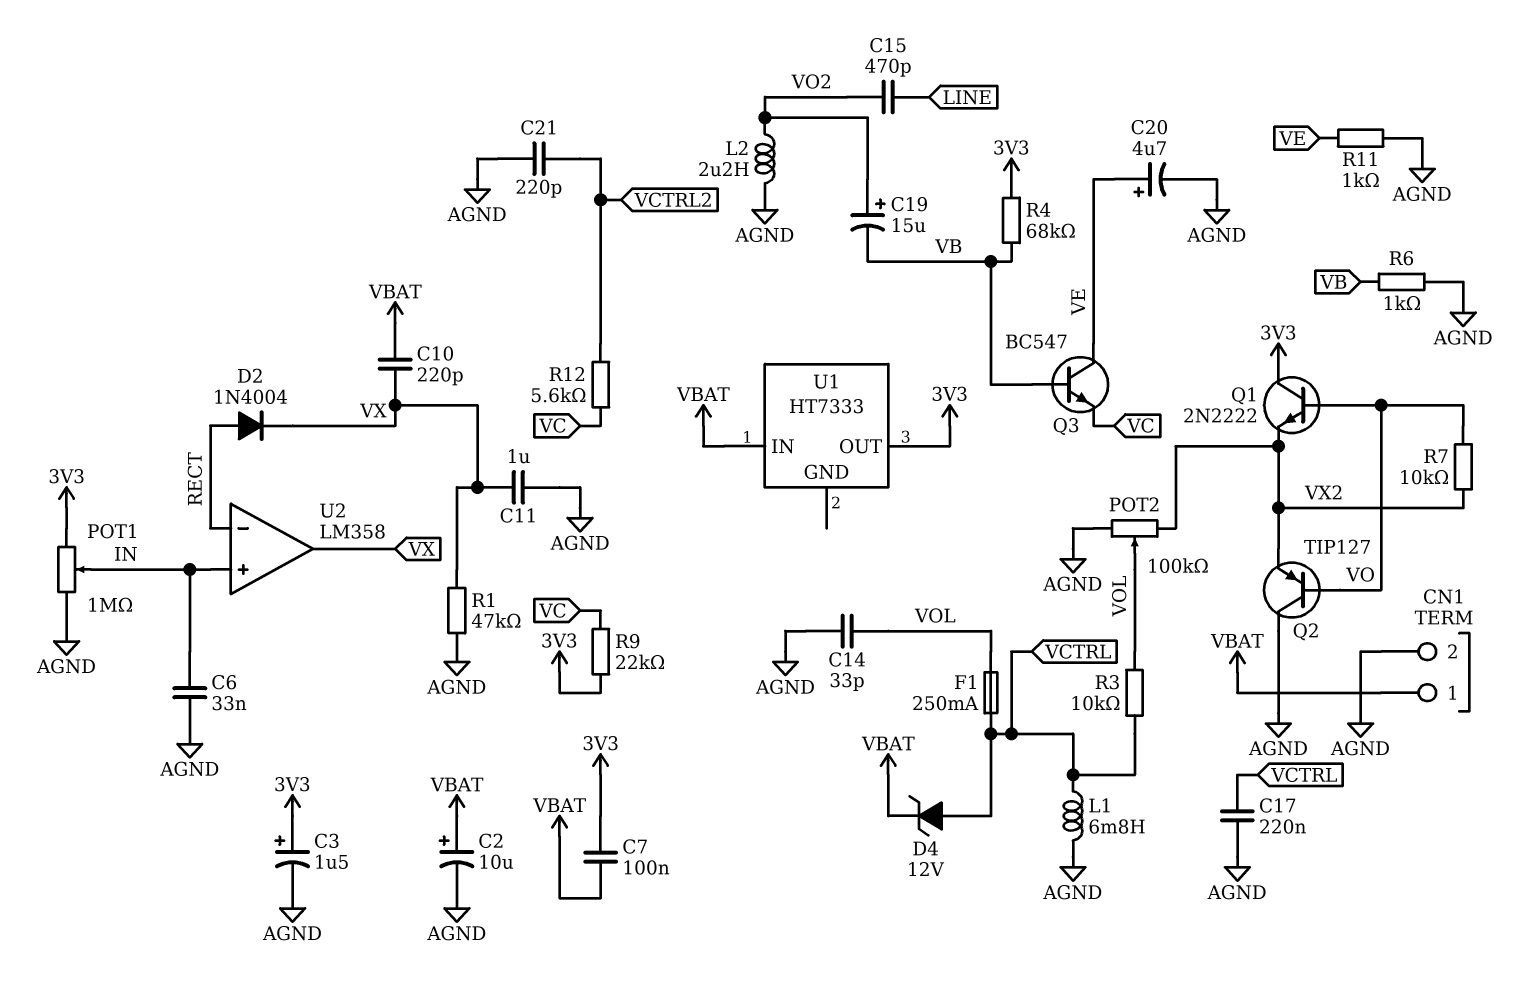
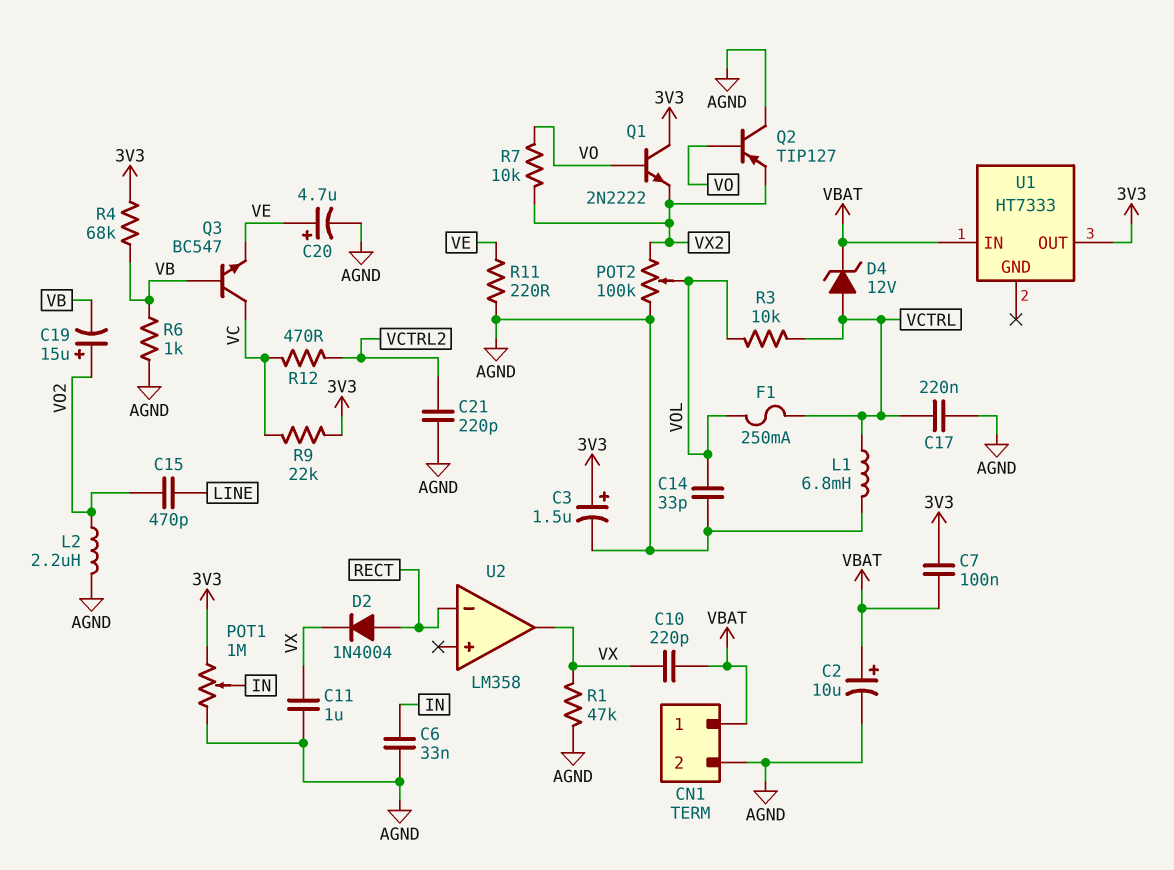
Q3: NPN BC547 (B VB, C VE, E VC) -> NPN BC547 (B VB, C VC, E VE)
R11: 1k (AGND, VE) -> 220 (AGND, VE)
R12: 5.6k (VC, VCTRL2) -> 470 (VC, VCTRL2)
U2 pin in+: IN -> none

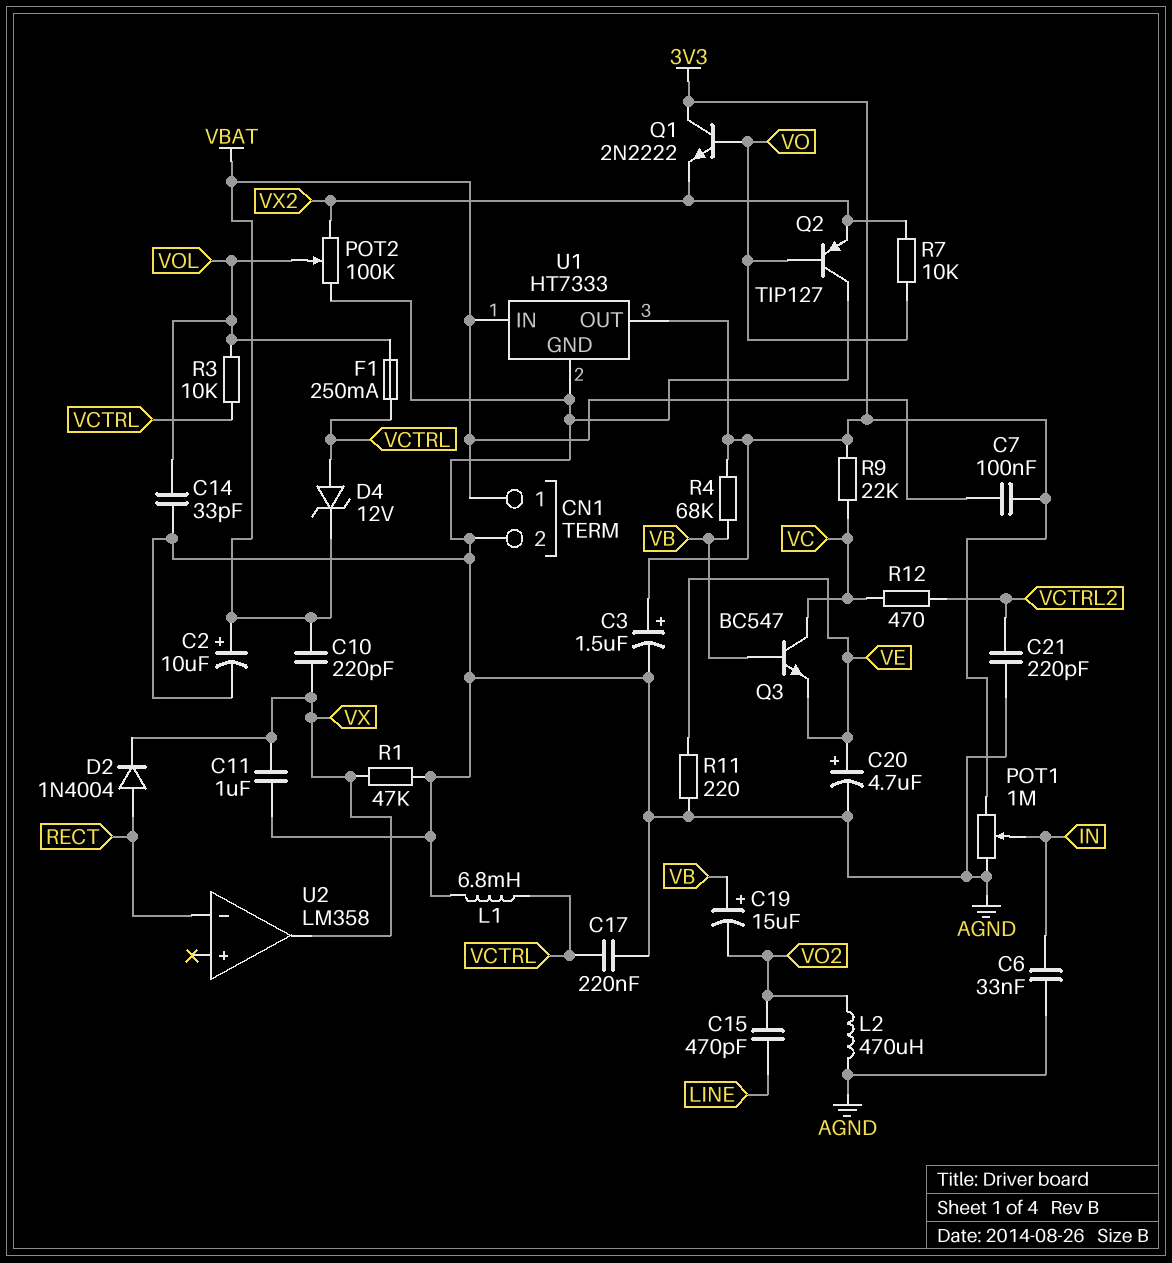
C19: 15uF (plus VO2, minus VB) -> 15uF (plus VB, minus VO2)
L2: 2.2uH (AGND, VO2) -> 470uH (AGND, VO2)
R6: 1k (AGND, VB) -> none
U1 pin GND: none -> AGND

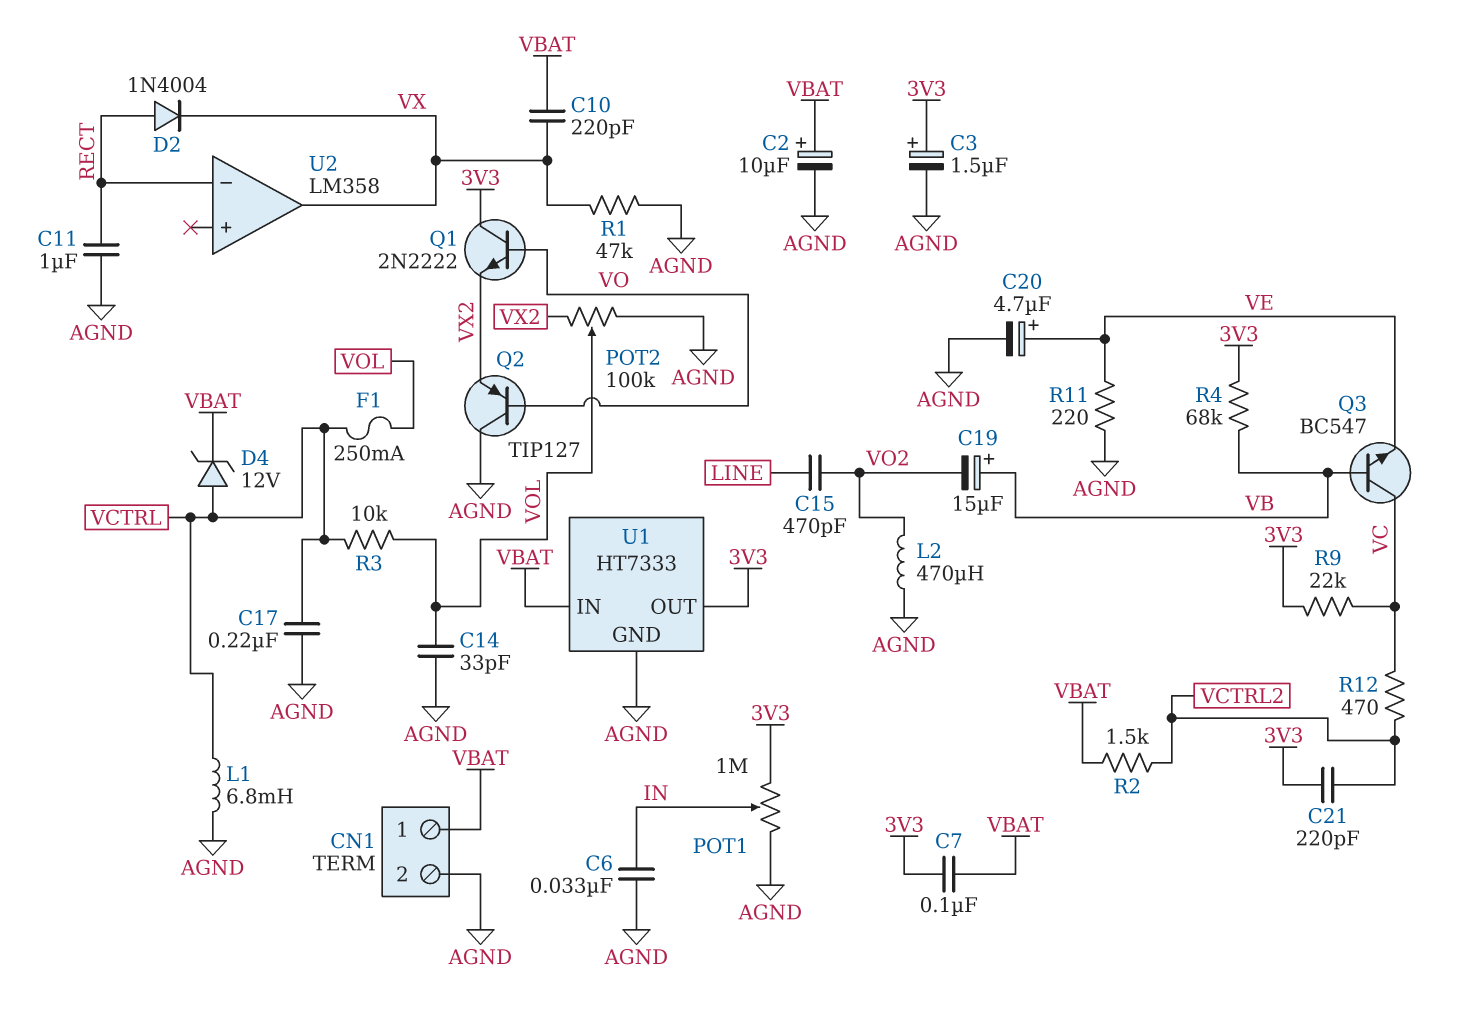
C11: 1uF (AGND, VX) -> 1uF (AGND, RECT)
C21: 220pF (AGND, VCTRL2) -> 220pF (3V3, VCTRL2)
R2: none -> 1.5k (VBAT, VCTRL2)
R7: 10k (VO, VX2) -> none

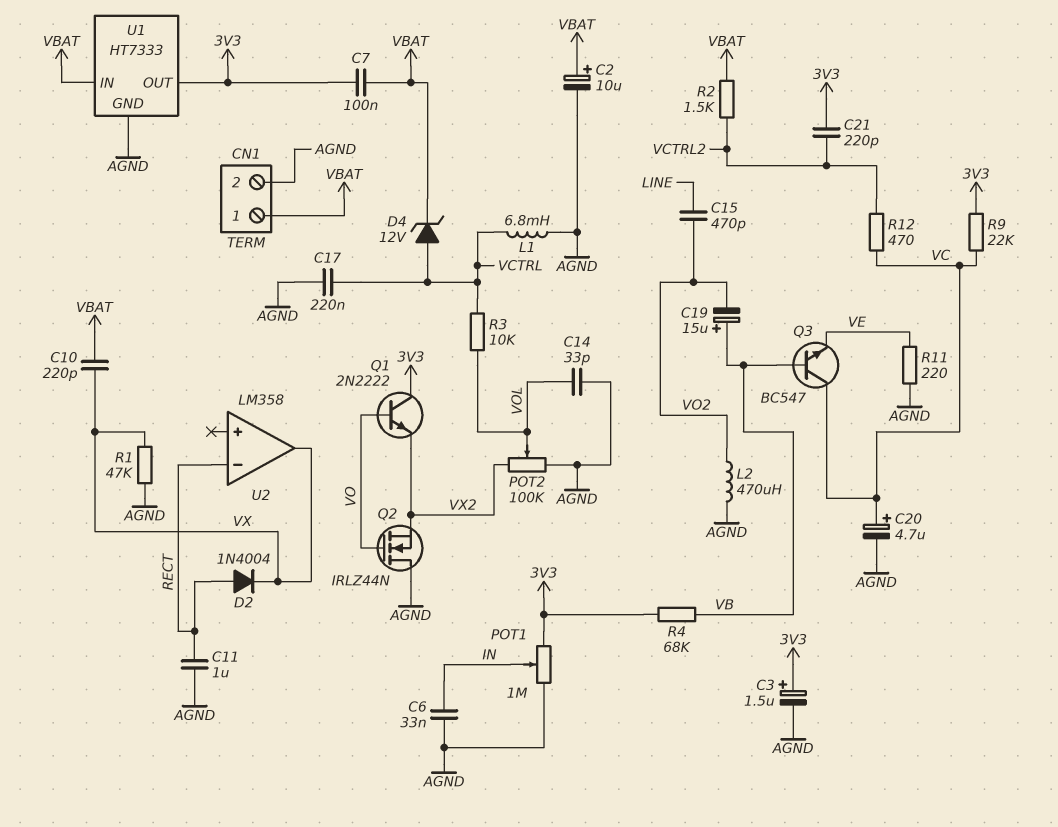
C20: 4.7uF (plus VE, minus AGND) -> 4.7uF (plus VC, minus AGND)
F1: 250mA (VCTRL, VOL) -> none
Q2: PNP TIP127 (B VO, C AGND, E VX2) -> NMOS IRLZ44N (G VO, D AGND, S VX2)

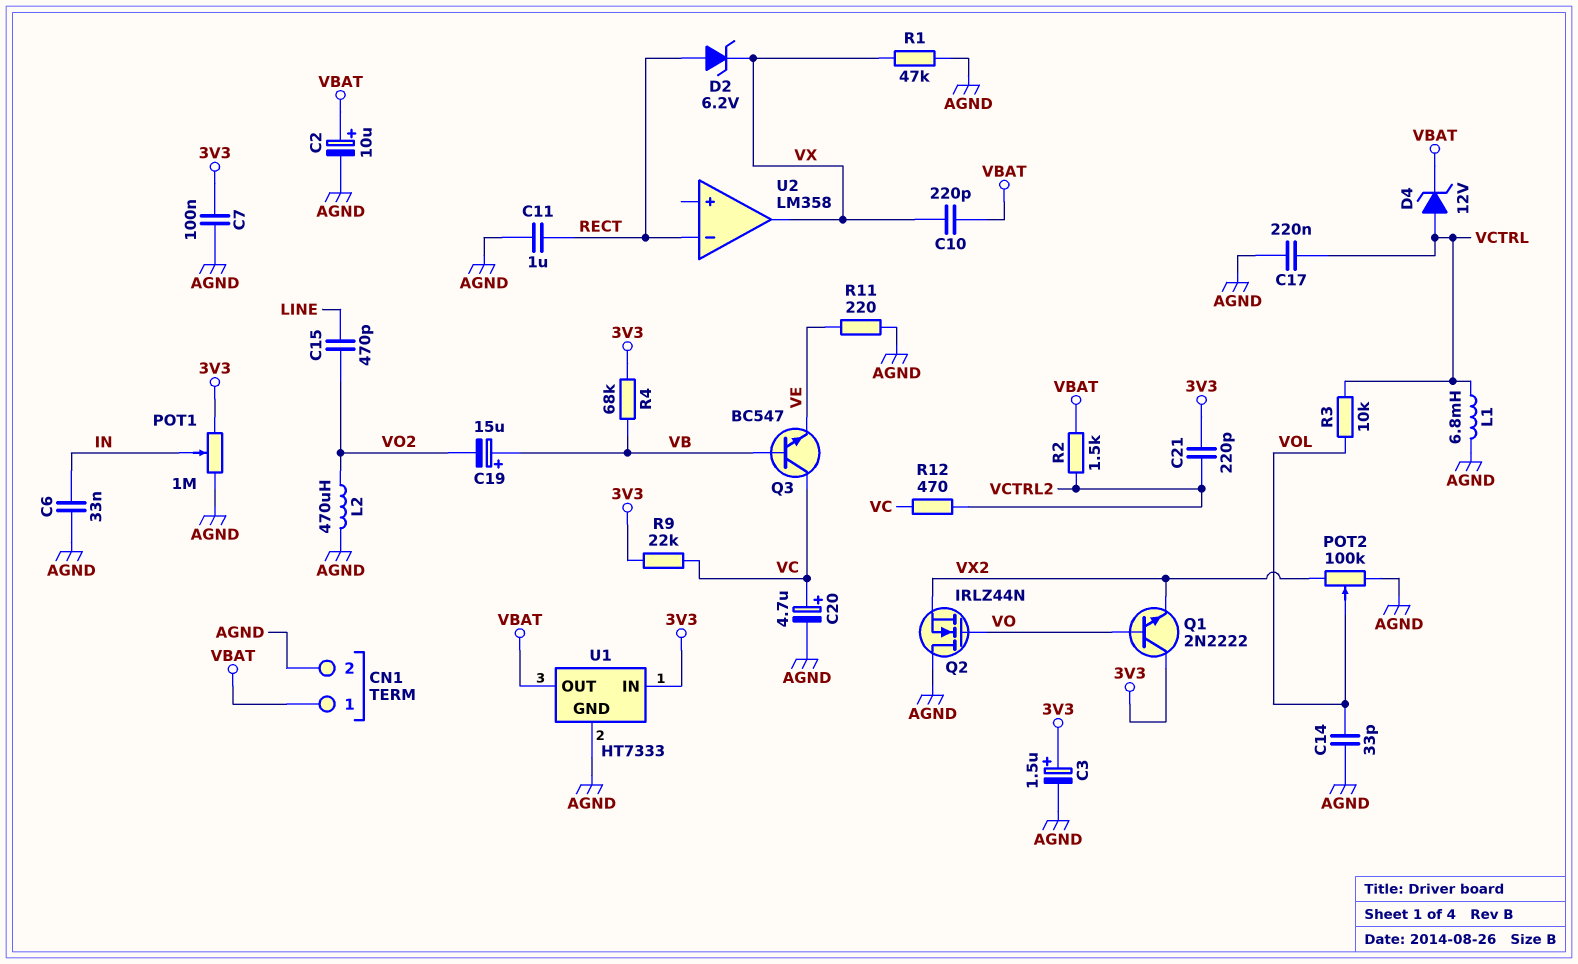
C7: 100nF (3V3, VBAT) -> 100nF (3V3, AGND)
D2: diode 1N4004 (A RECT, K VX) -> zener 6.2V (A RECT, K VX)
U1 pin IN: VBAT -> 3V3
U1 pin OUT: 3V3 -> VBAT

